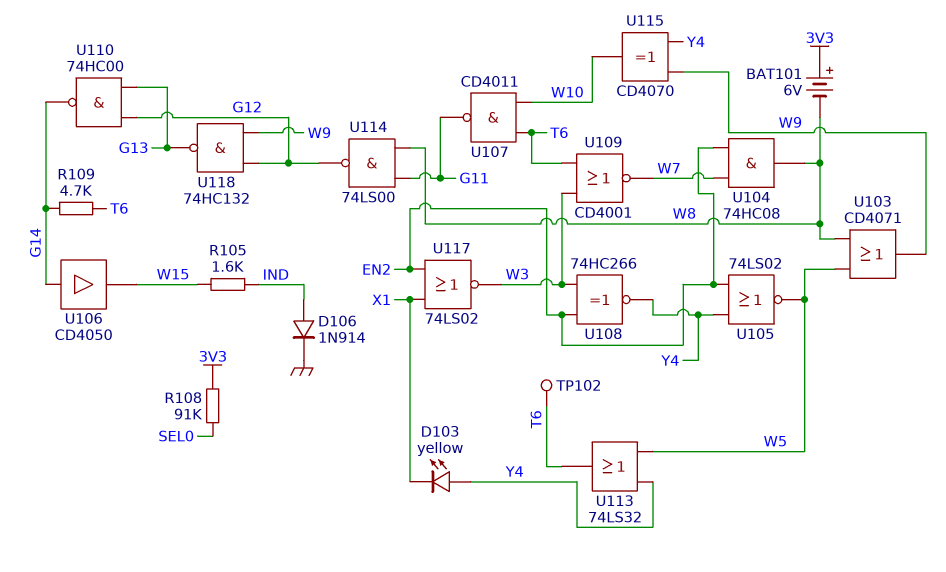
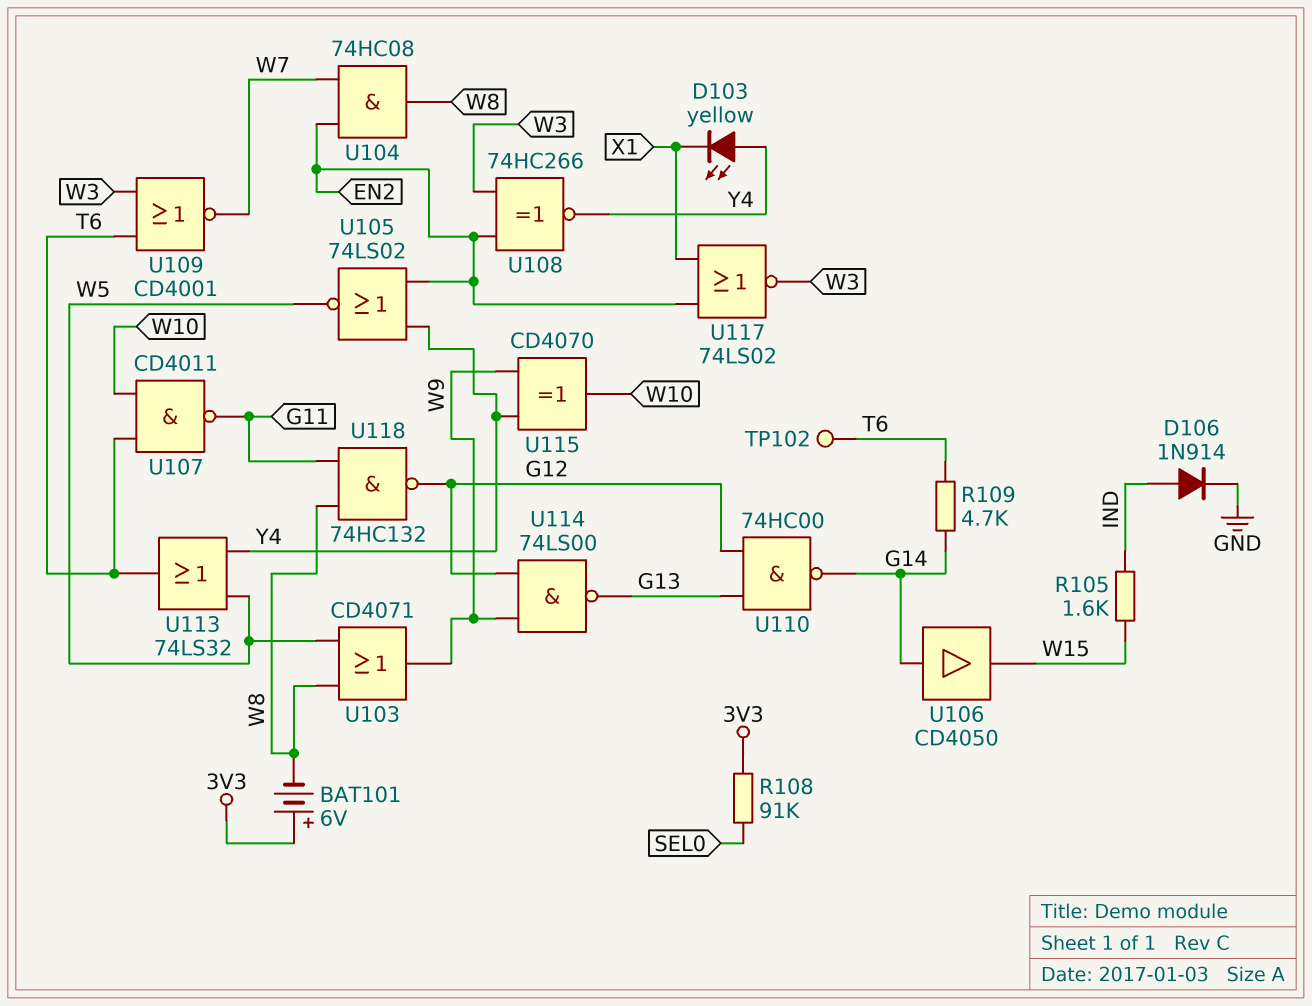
U114: NAND 74LS00 (in G11, in W8, out G12) -> NAND 74LS00 (in G12, in W9, out G13)
U118: NAND 74HC132 (in G12, in W9, out G13) -> NAND 74HC132 (in G11, in W8, out G12)

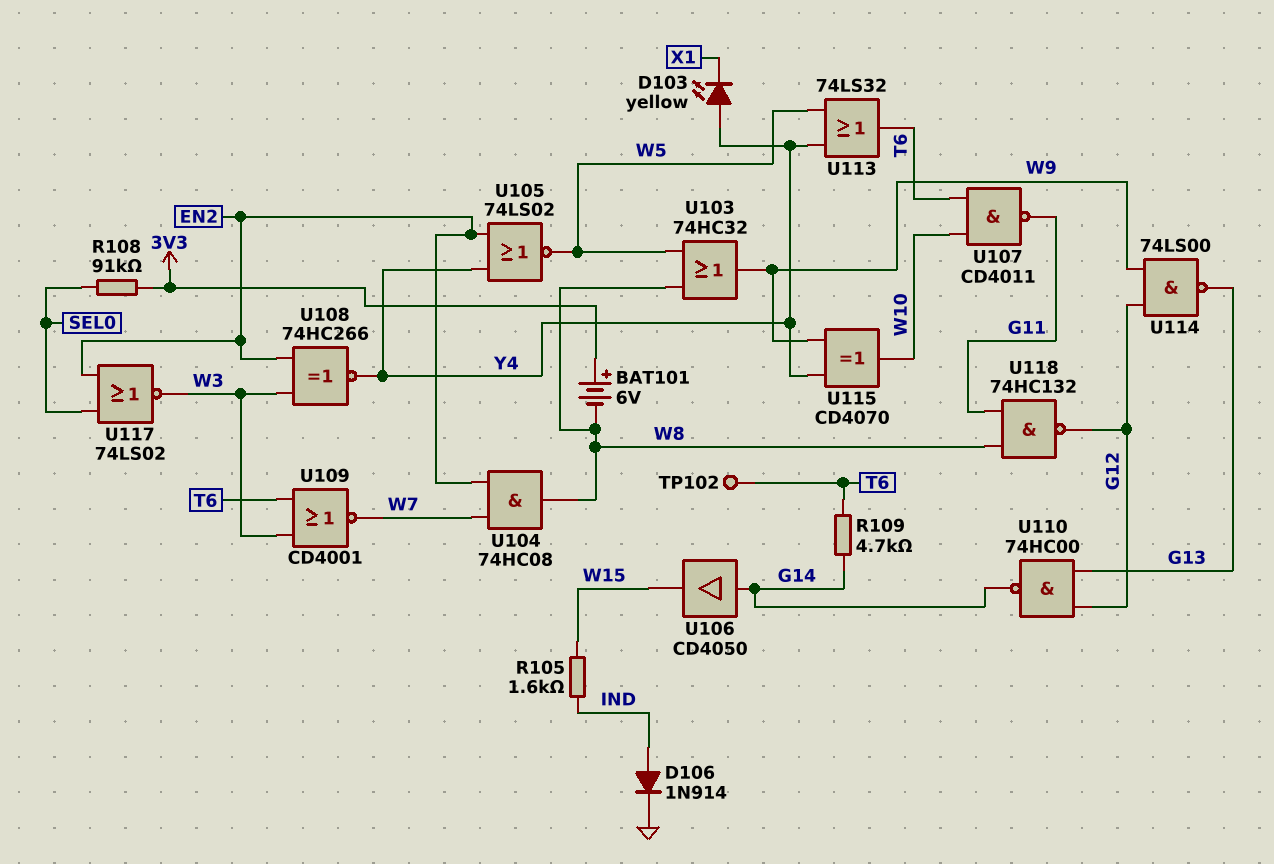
U103: OR CD4071 (in W5, in W8, out W9) -> OR 74HC32 (in W5, in W8, out W9)
U117: NOR 74LS02 (in EN2, in X1, out W3) -> NOR 74LS02 (in EN2, in SEL0, out W3)

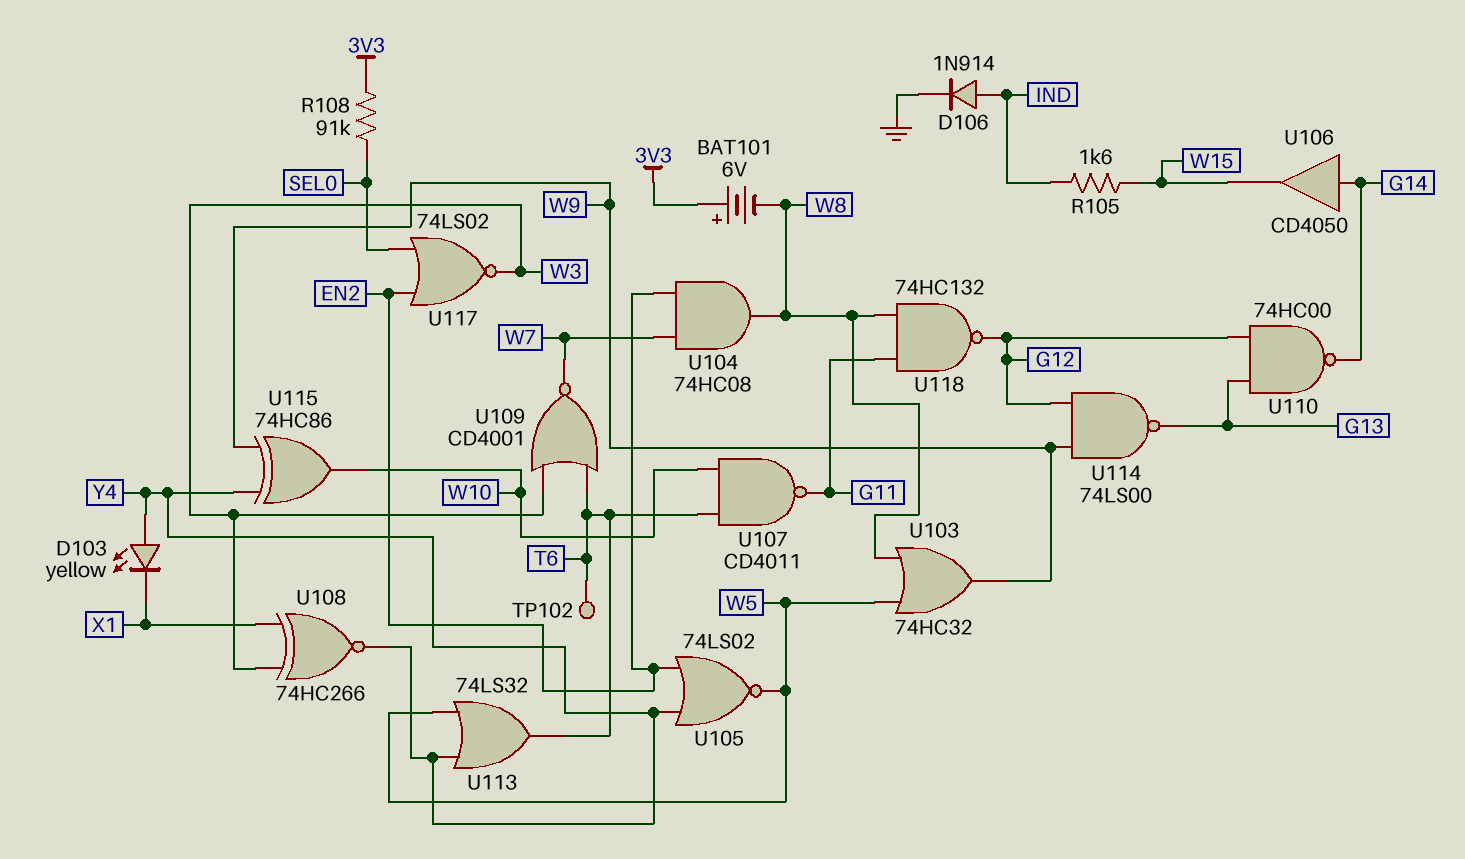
R109: 4.7k (G14, T6) -> none
U108: XNOR 74HC266 (in EN2, in W3, out Y4) -> XNOR 74HC266 (in W3, in X1, out Y4)
U115: XOR CD4070 (in W9, in Y4, out W10) -> XOR 74HC86 (in W9, in Y4, out W10)

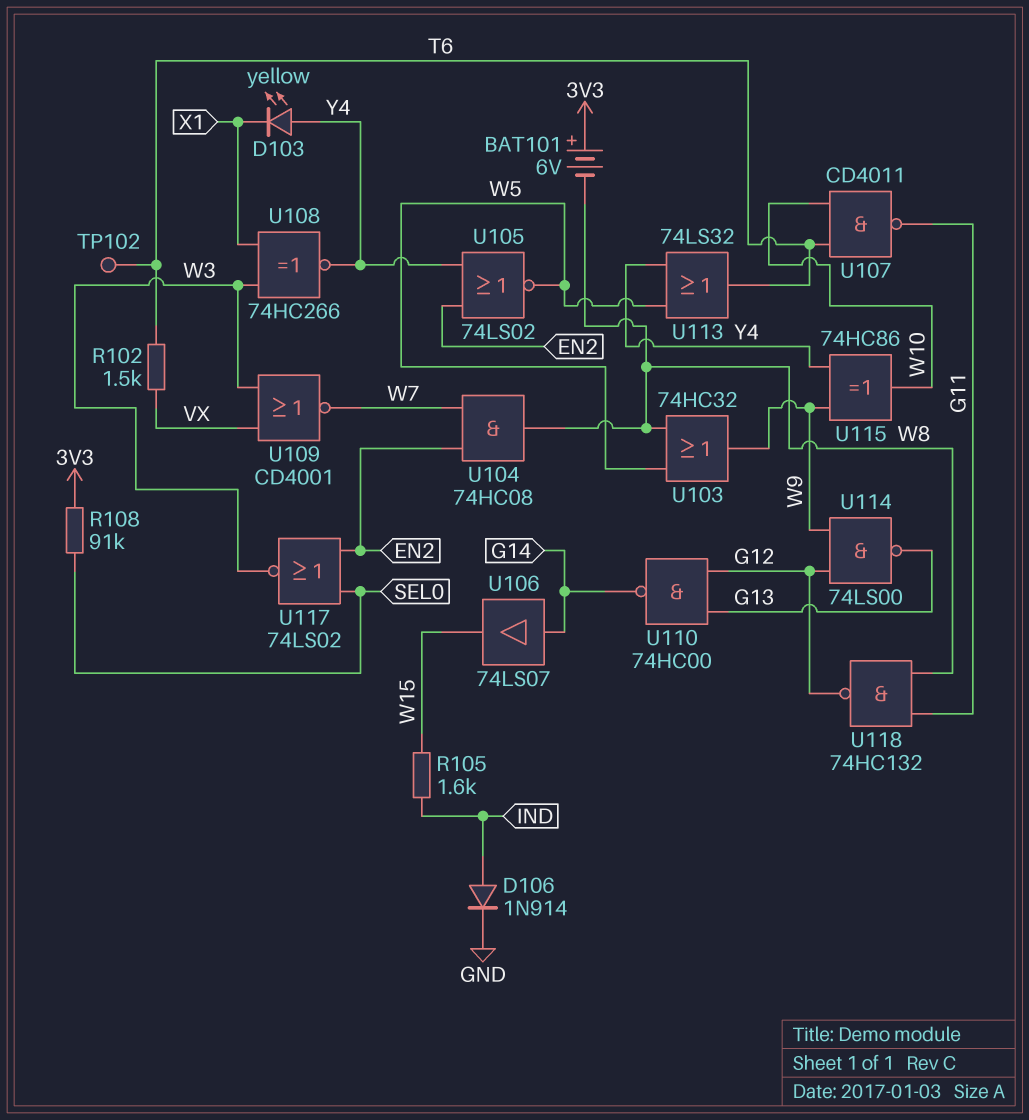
R102: none -> 1.5k (T6, VX)
U106: buffer CD4050 (in G14, out W15) -> buffer 74LS07 (in G14, out W15)
U109: NOR CD4001 (in T6, in W3, out W7) -> NOR CD4001 (in VX, in W3, out W7)

